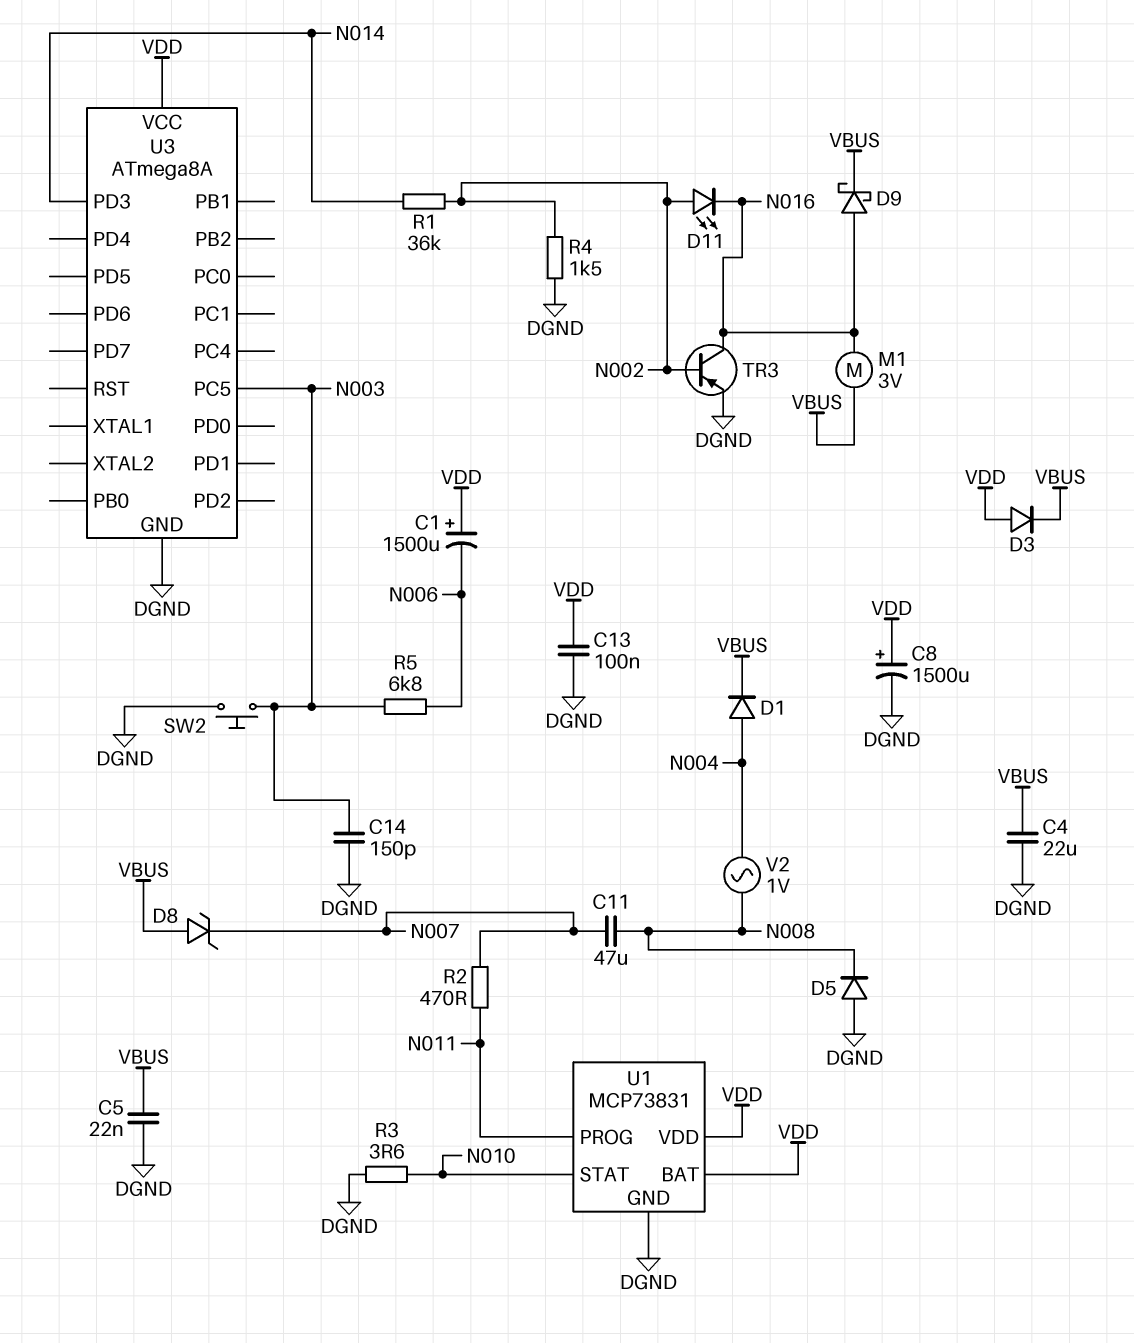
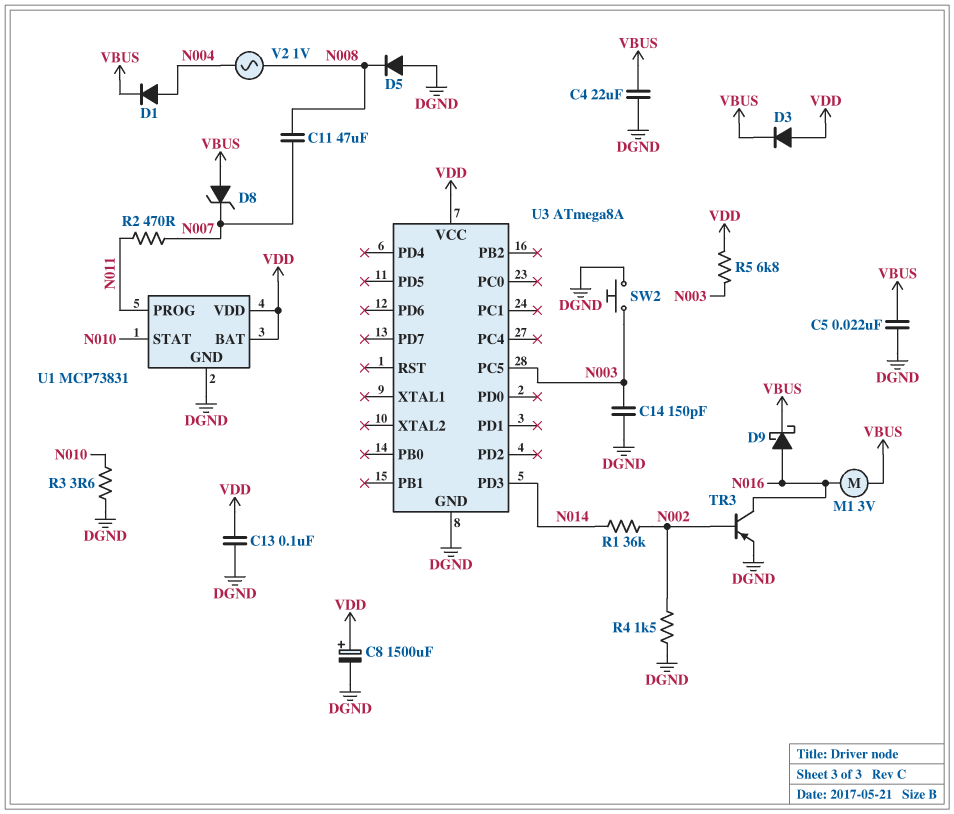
C1: 1500uF (plus VDD, minus N006) -> none
D11: LED (A N002, K N016) -> none
R5: 6.8k (N003, N006) -> 6.8k (N003, VDD)

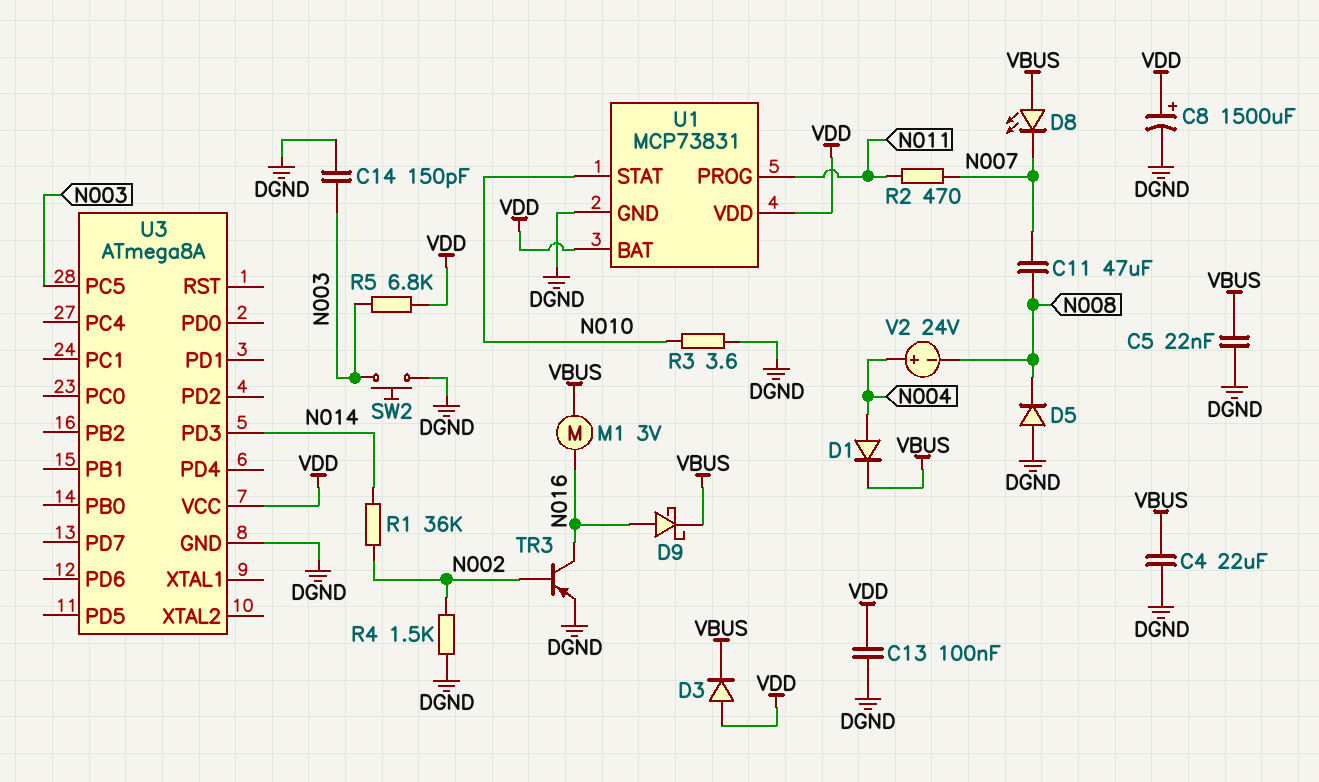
D8: zener (A VBUS, K N007) -> LED (A VBUS, K N007)
V2: AC 1V (N004, N008) -> 24V (plus N004, minus N008)

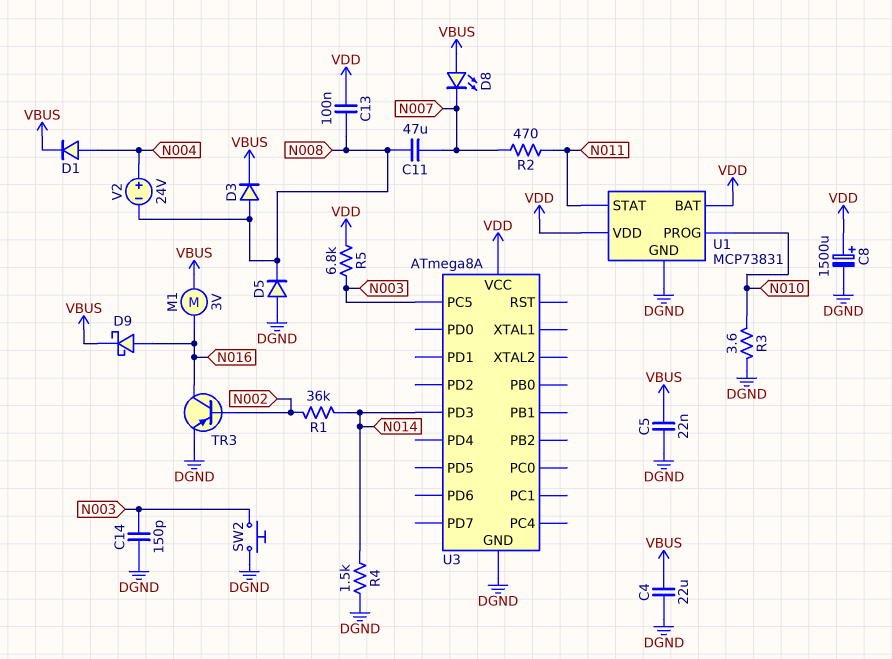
C13: 100nF (DGND, VDD) -> 100nF (N008, VDD)
D3: diode (A VDD, K VBUS) -> diode (A N008, K VBUS)
R4: 1.5k (DGND, N002) -> 1.5k (DGND, N014)
U1 pin PROG: N011 -> N010
U1 pin STAT: N010 -> N011

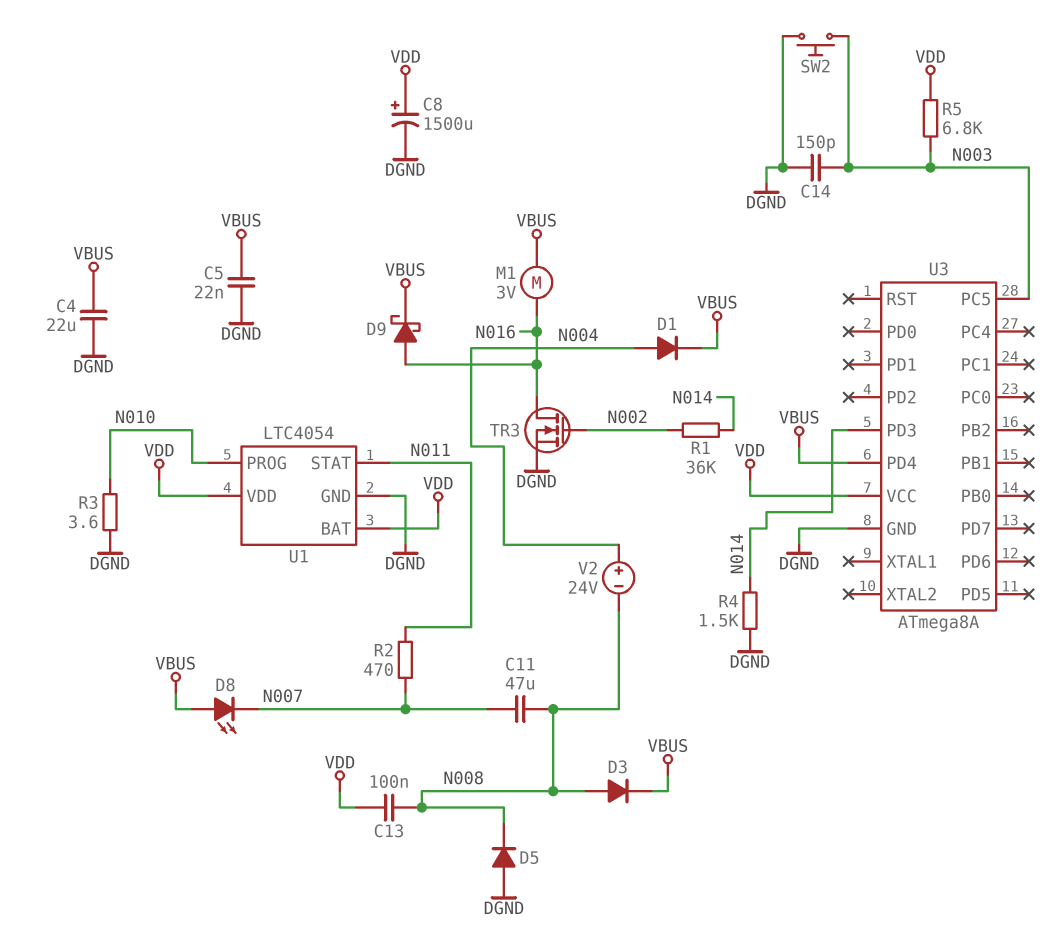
TR3: PNP (B N002, C N016, E DGND) -> NMOS (G N002, D N016, S DGND)
U1: MCP73831 -> LTC4054
U3 pin PD4: none -> VBUS

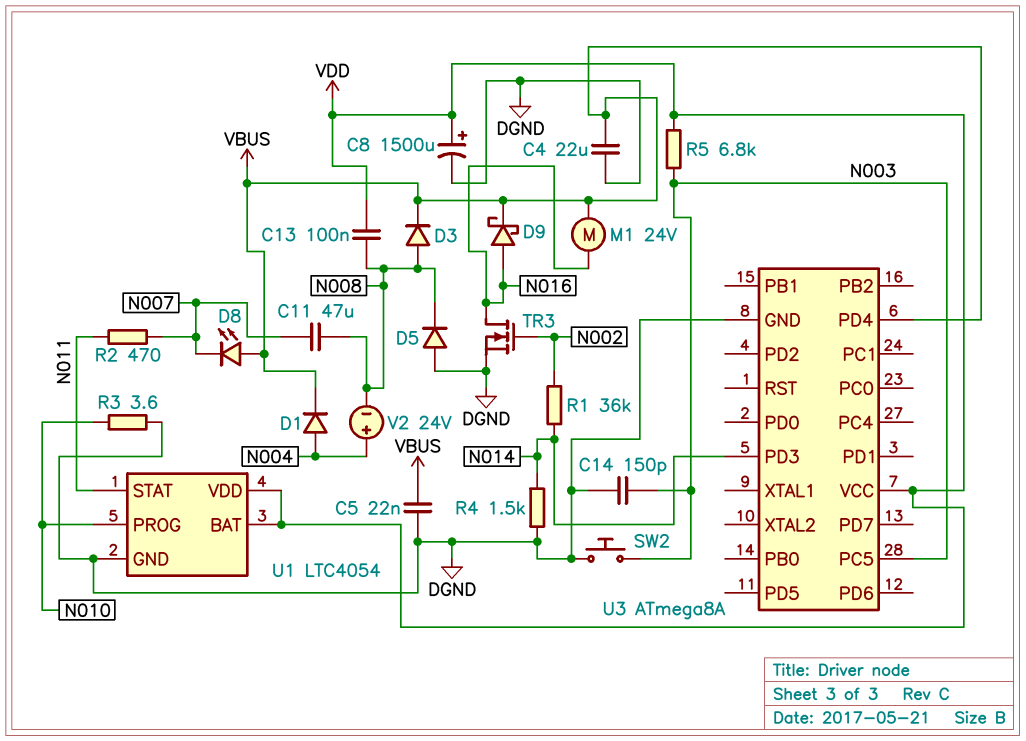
M1: motor 3V (N016, VBUS) -> motor 24V (N016, VBUS)

